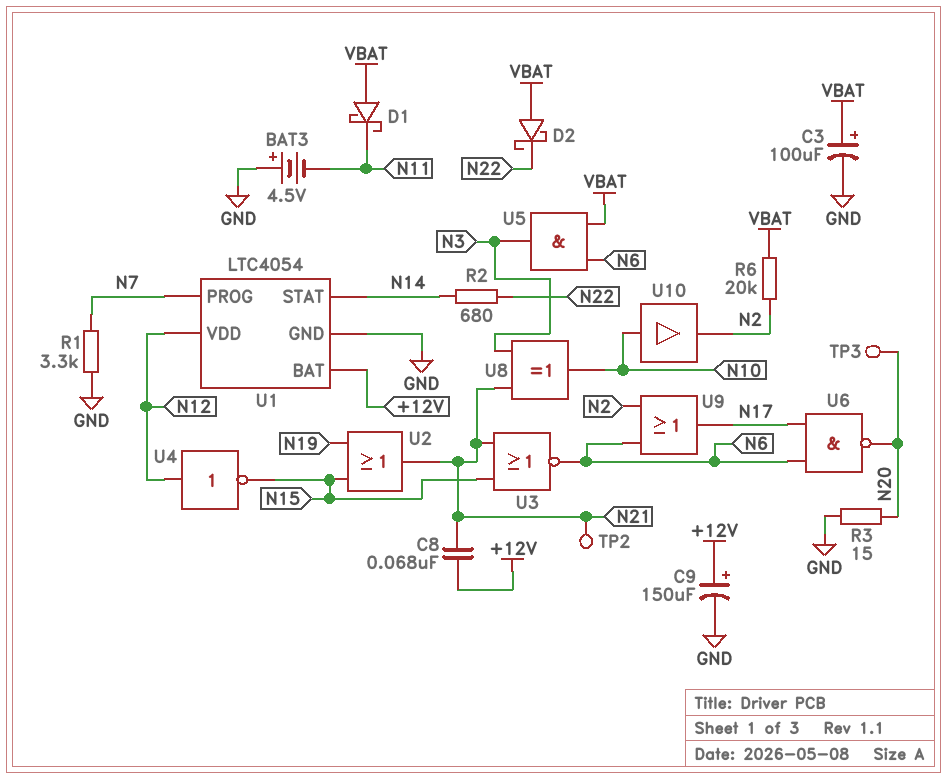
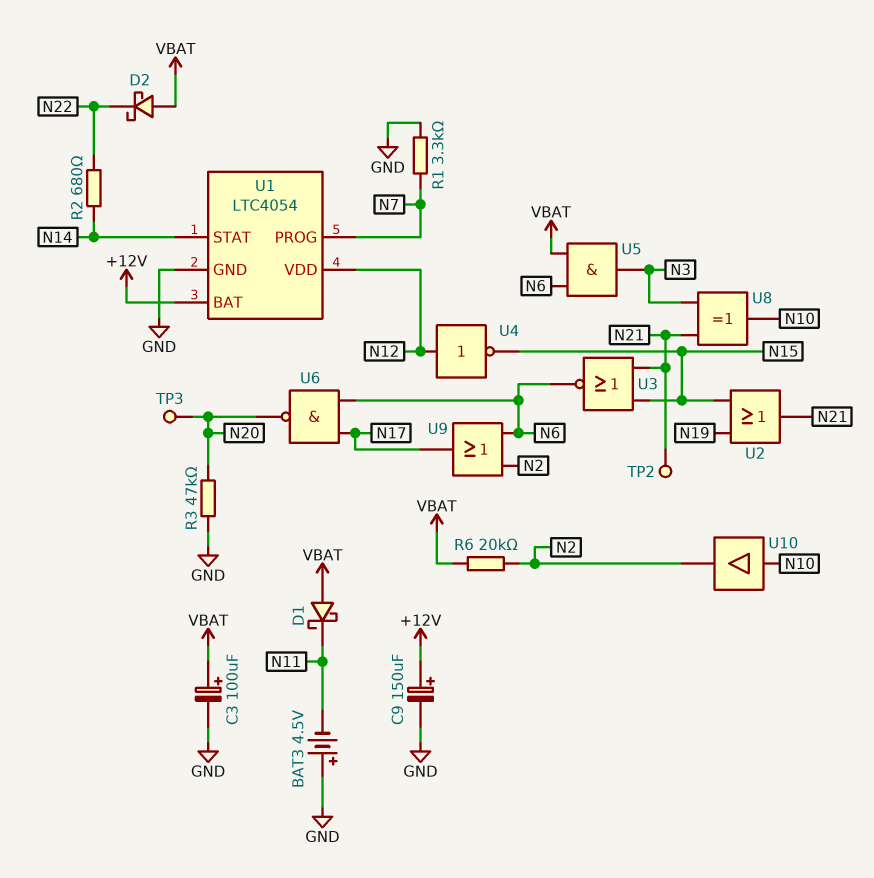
C8: 68nF (+12V, N21) -> none
R3: 15 (GND, N20) -> 47k (GND, N20)

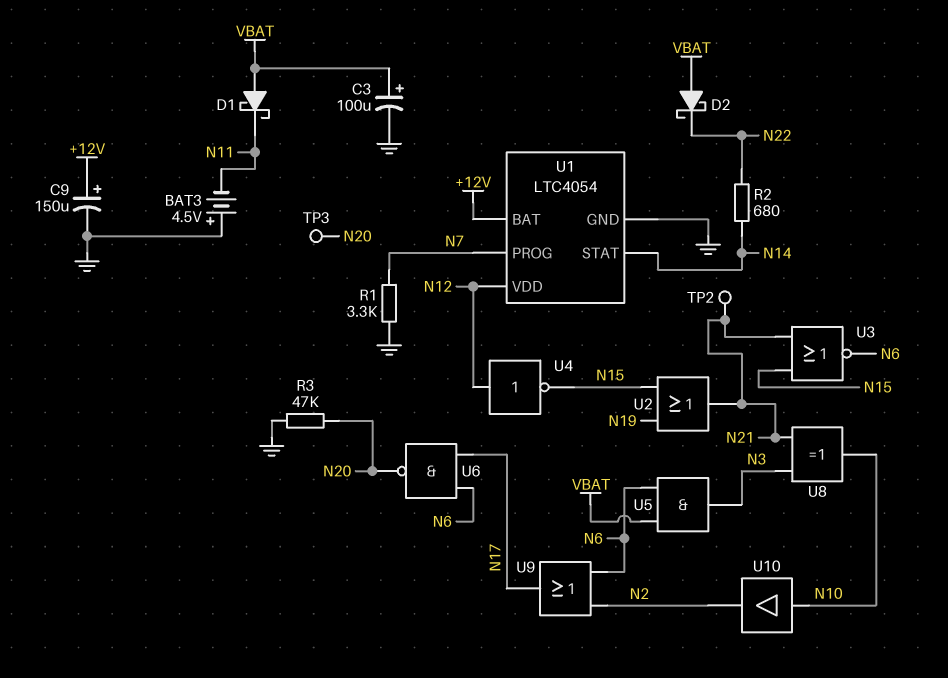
R6: 20k (N2, VBAT) -> none

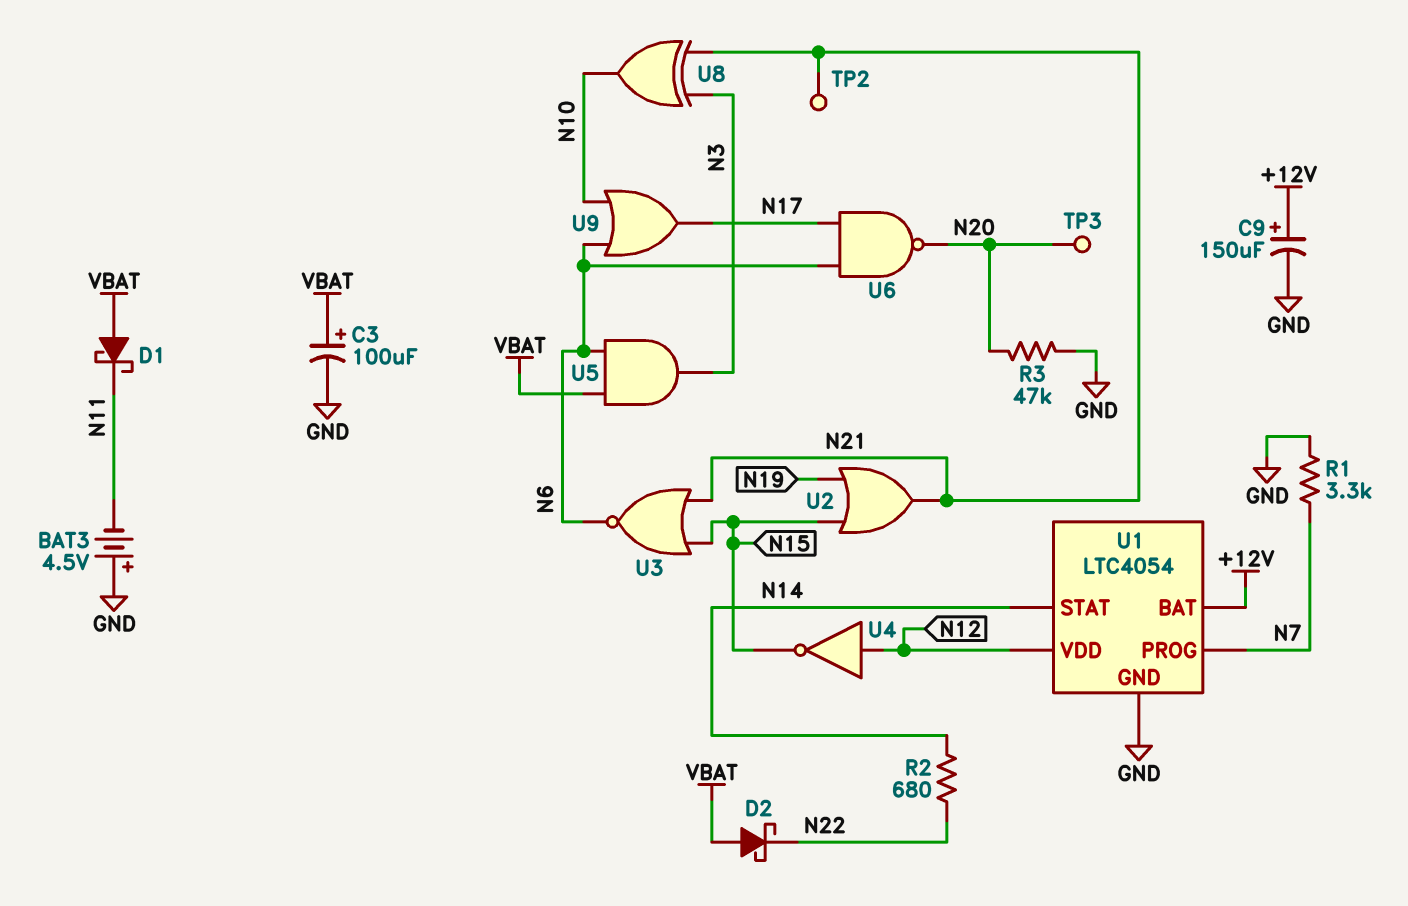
U9: OR (in N2, in N6, out N17) -> OR (in N6, in N10, out N17)
U10: buffer (in N10, out N2) -> none

